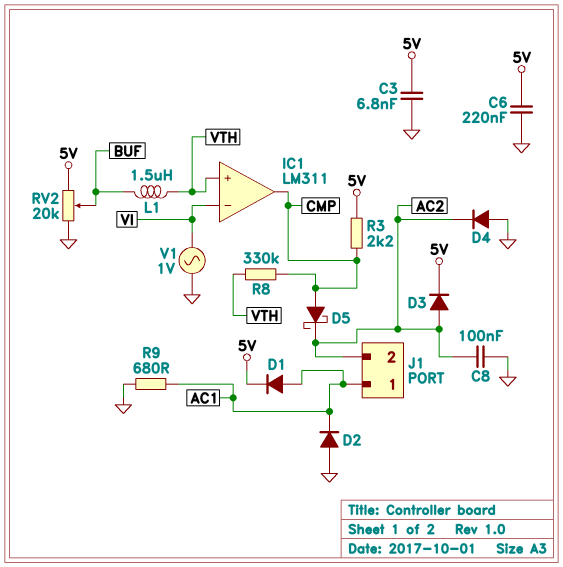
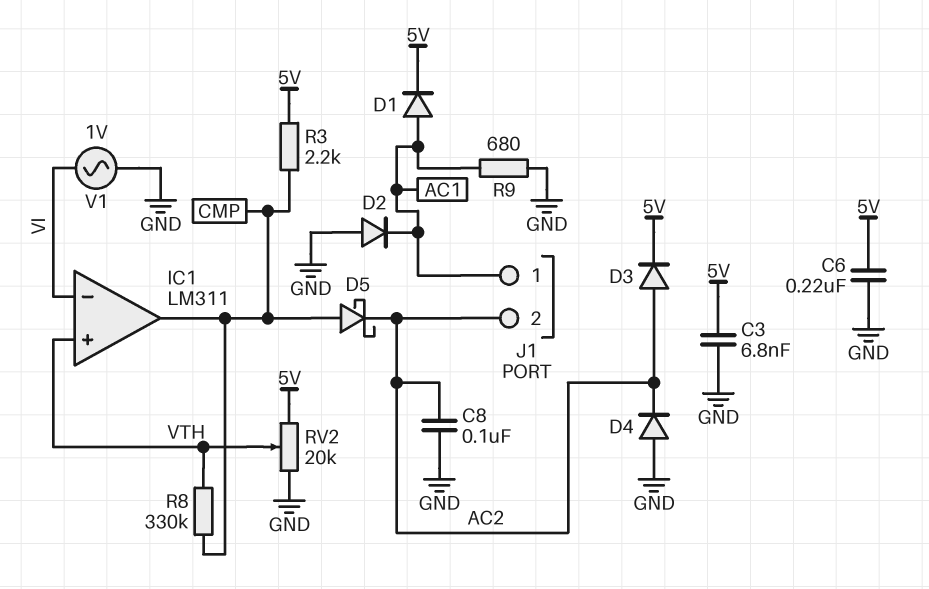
L1: 1.5uH (BUF, VTH) -> none
RV2: 20k (5V, GND, wiper BUF) -> 20k (5V, GND, wiper VTH)

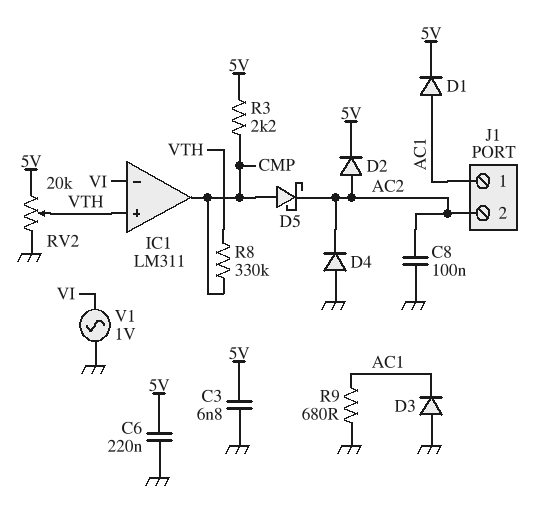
D2: diode (A GND, K AC1) -> diode (A AC2, K 5V)
D3: diode (A AC2, K 5V) -> diode (A GND, K AC1)

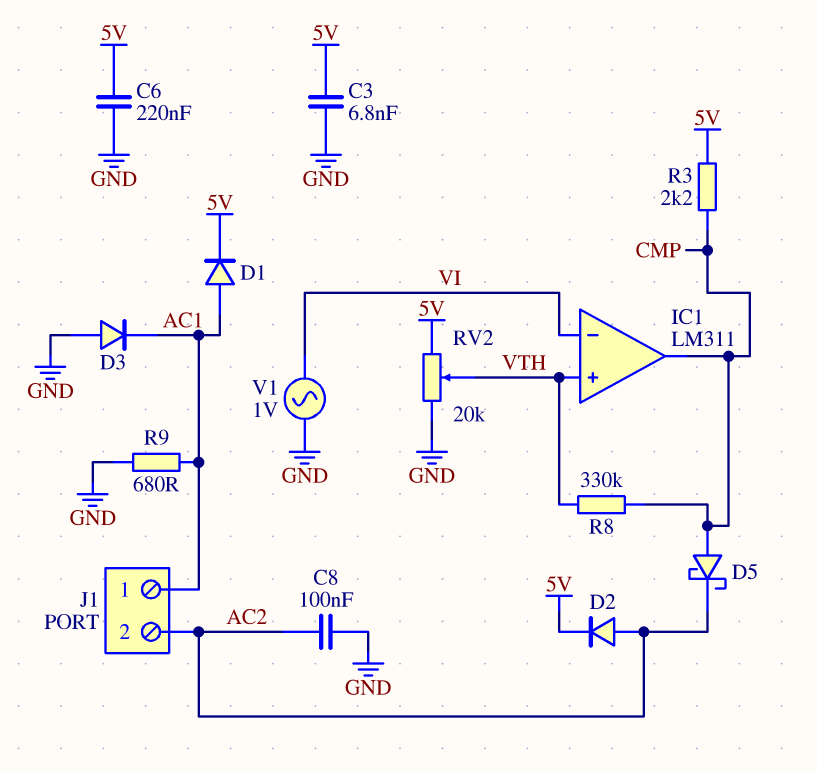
D4: diode (A GND, K AC2) -> none

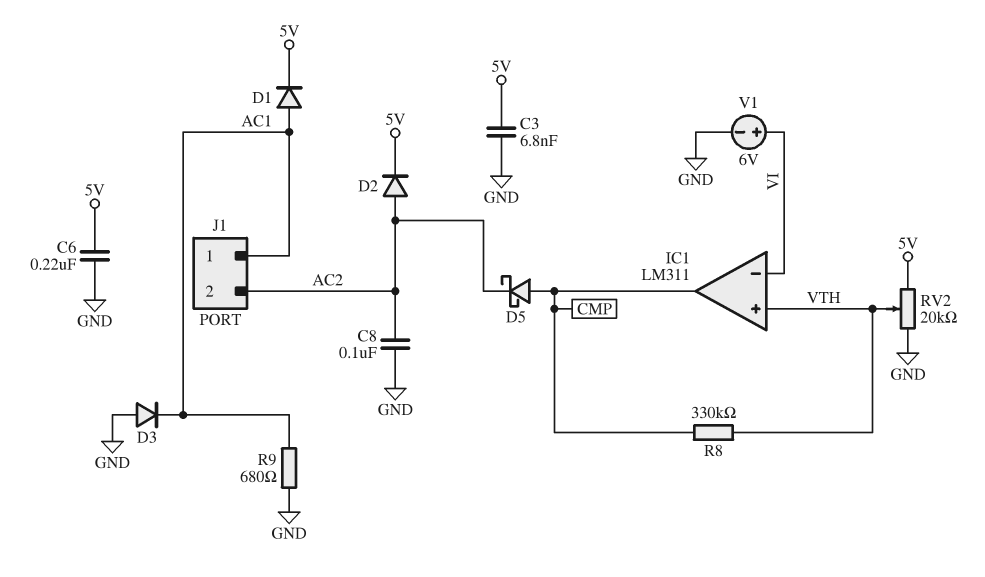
R3: 2.2k (5V, CMP) -> none
V1: AC 1V (GND, VI) -> 6V (plus VI, minus GND)

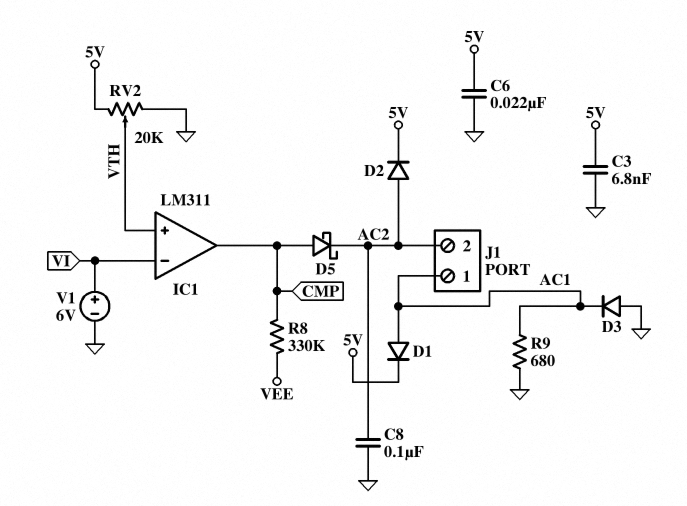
C6: 220nF (5V, GND) -> 22nF (5V, GND)
R8: 330k (CMP, VTH) -> 330k (CMP, VEE)

